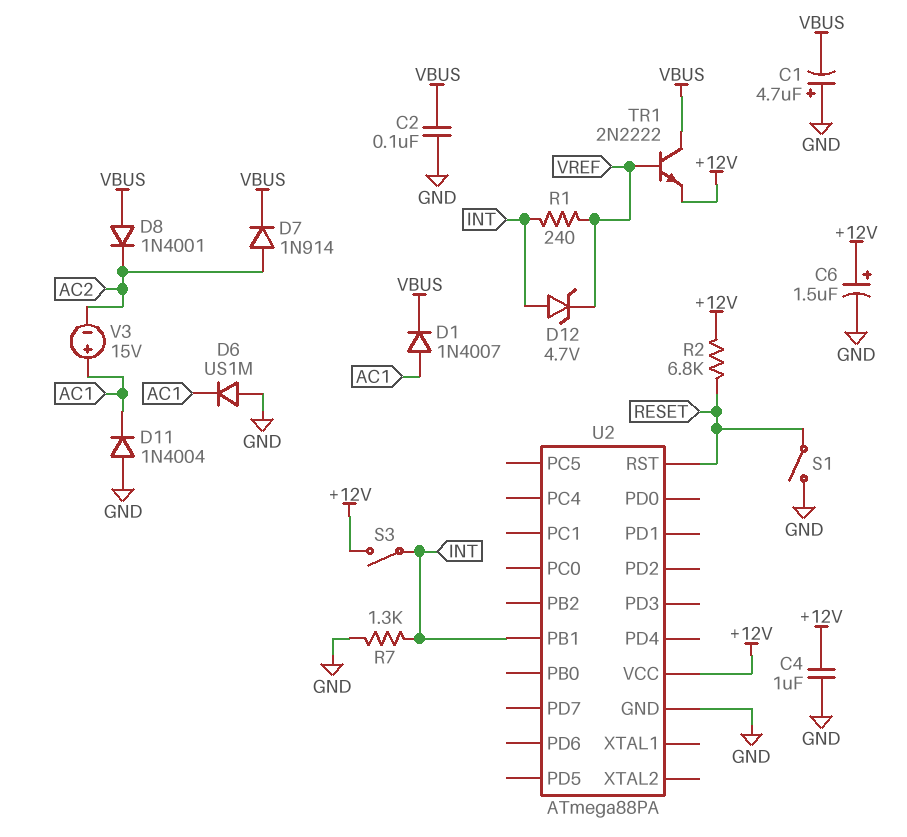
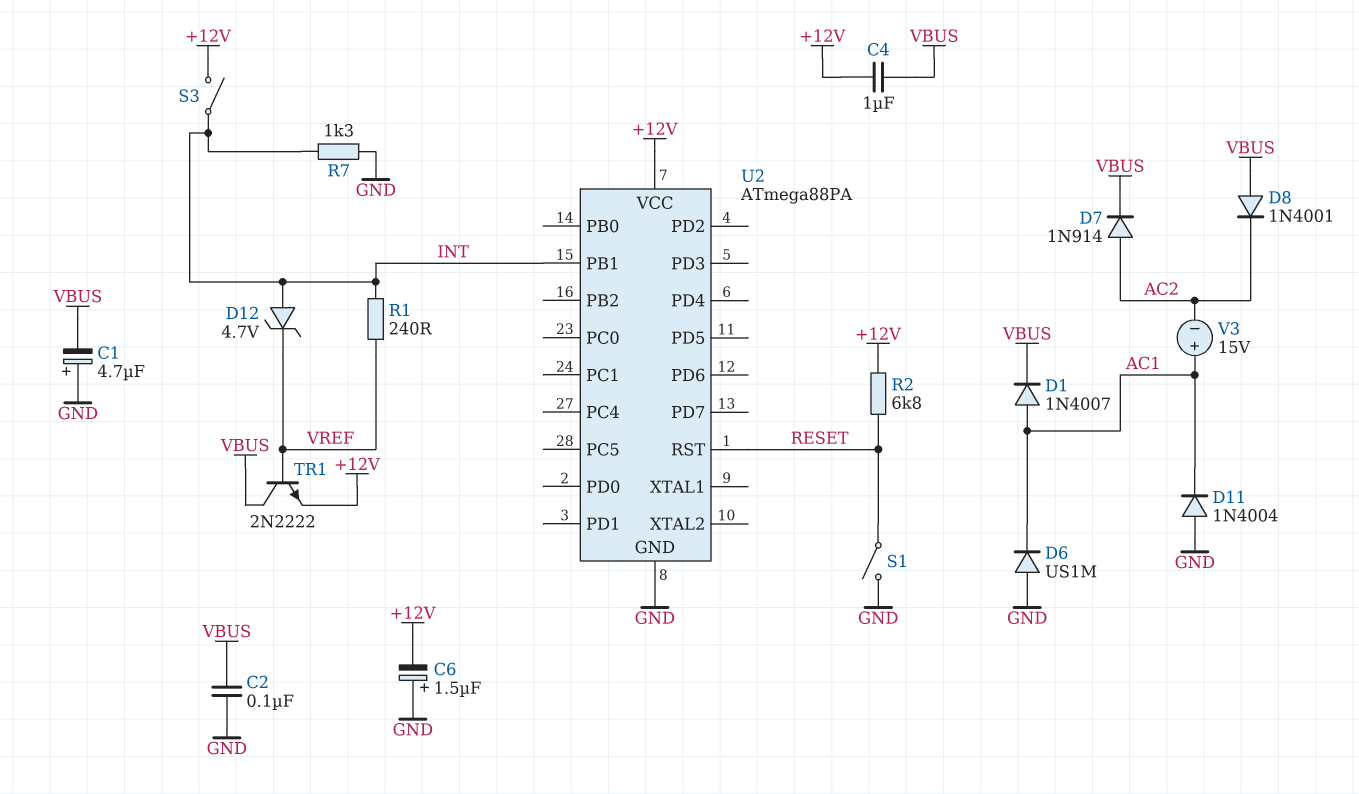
C4: 1uF (+12V, GND) -> 1uF (+12V, VBUS)
C6: 1.5uF (plus +12V, minus GND) -> 1.5uF (plus GND, minus +12V)

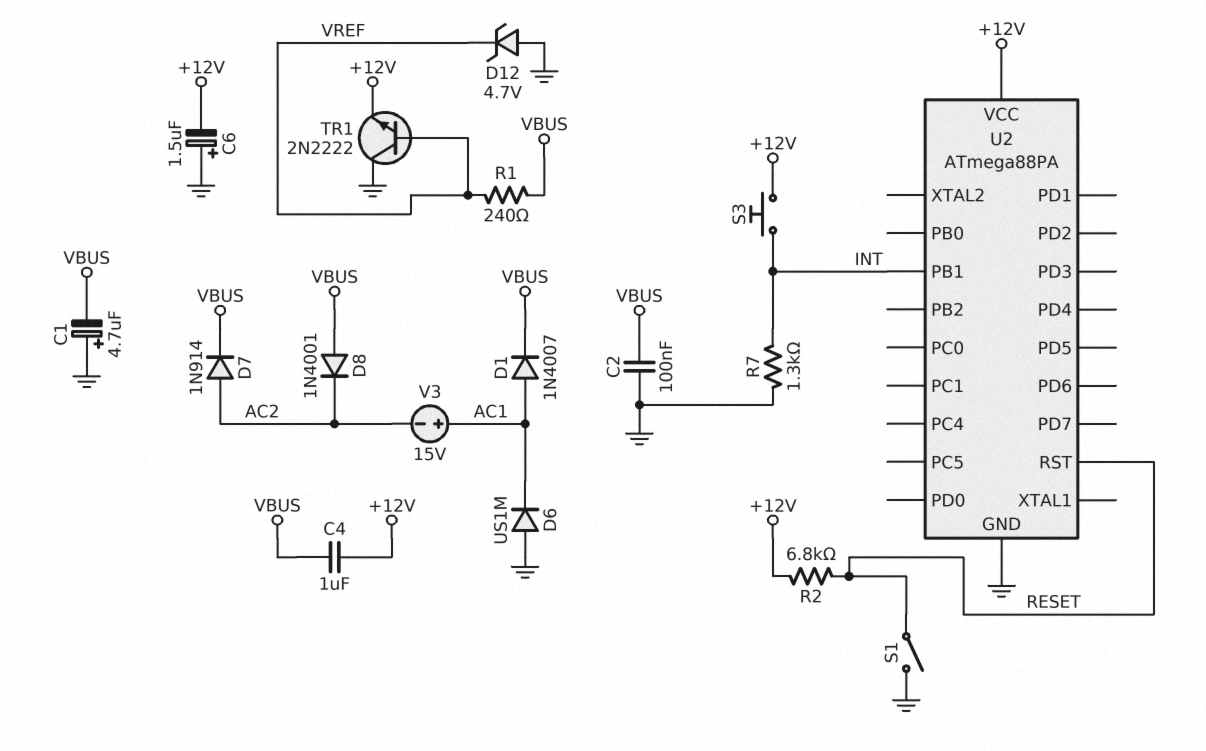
D11: diode 1N4004 (A GND, K AC1) -> none
D12: zener 4.7V (A INT, K VREF) -> zener 4.7V (A GND, K VREF)
R1: 240 (INT, VREF) -> 240 (VBUS, VREF)
S3: switch (+12V, INT) -> button (+12V, INT)
TR1: NPN 2N2222 (B VREF, C VBUS, E +12V) -> NPN 2N2222 (B VREF, C GND, E +12V)

